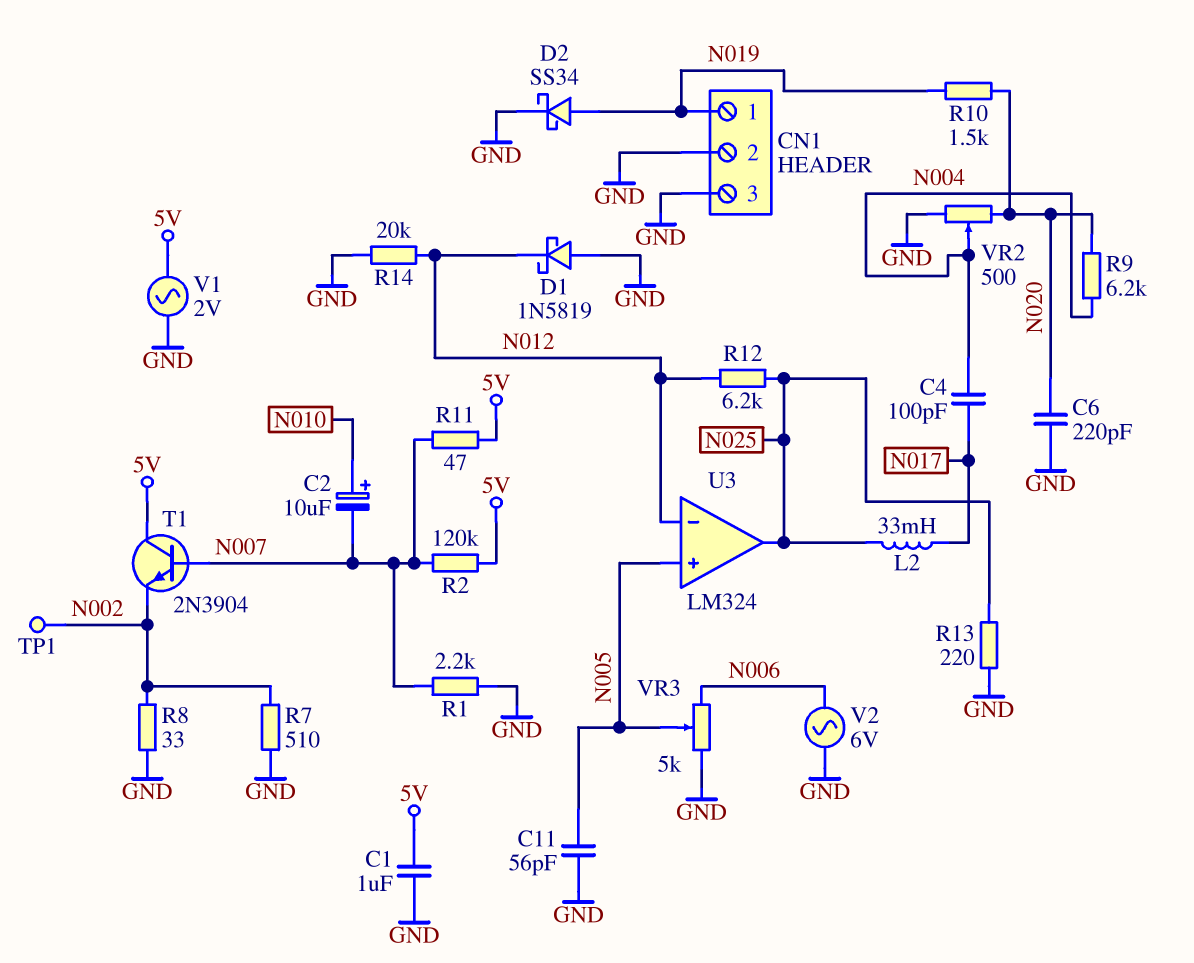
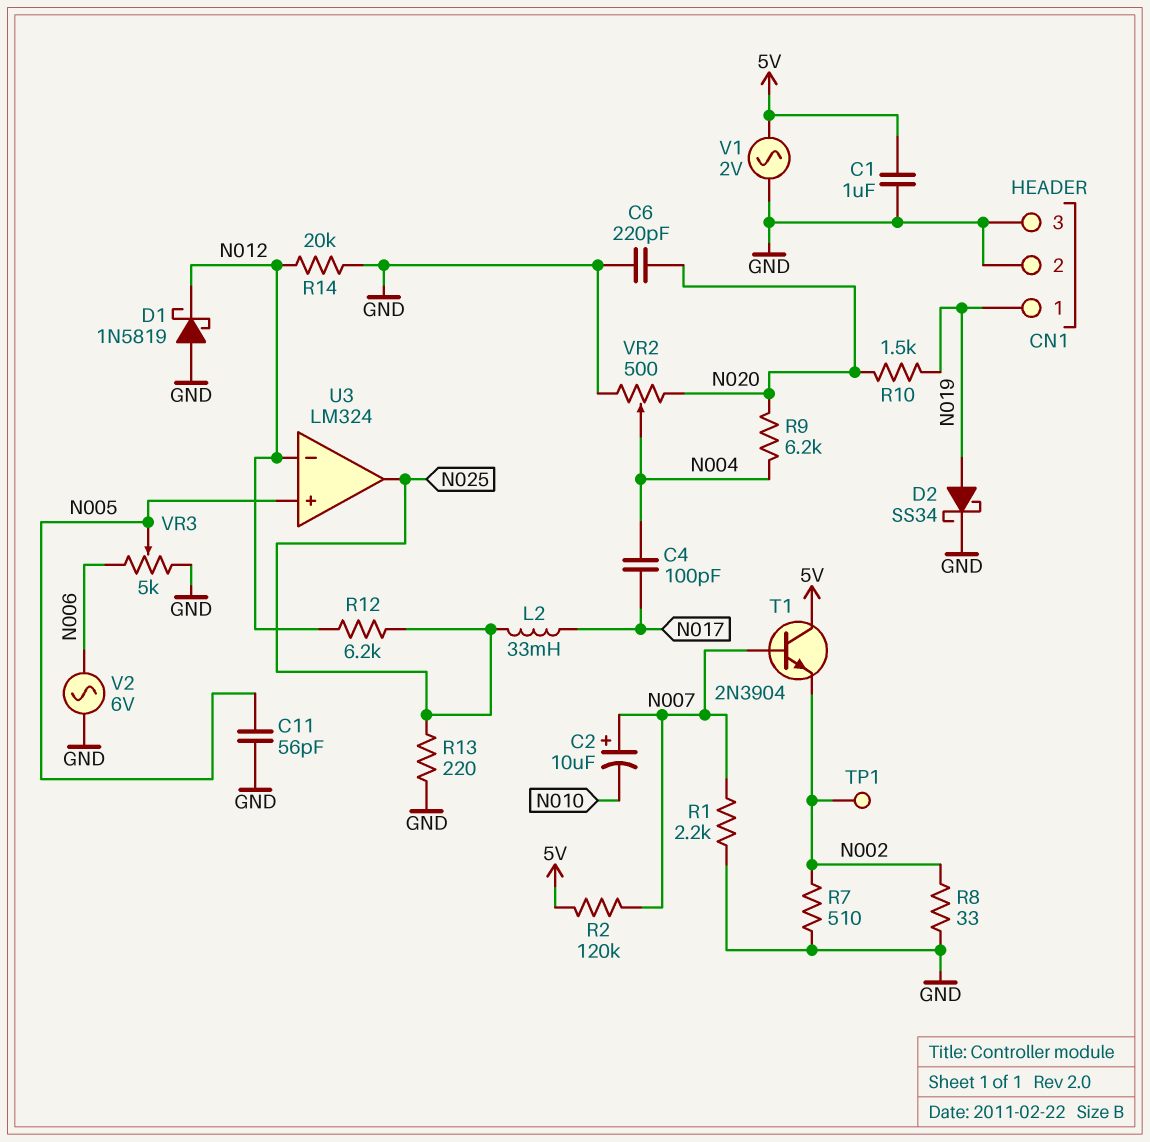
C2: 10uF (plus N010, minus N007) -> 10uF (plus N007, minus N010)
R11: 47 (5V, N007) -> none

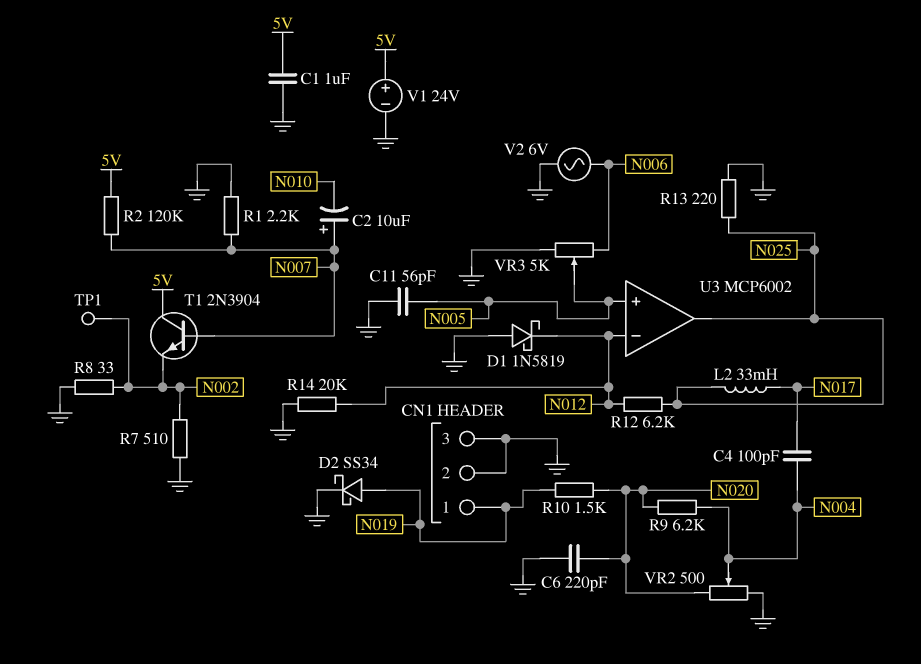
U3: LM324 -> MCP6002
V1: AC 2V (5V, GND) -> 24V (plus 5V, minus GND)

